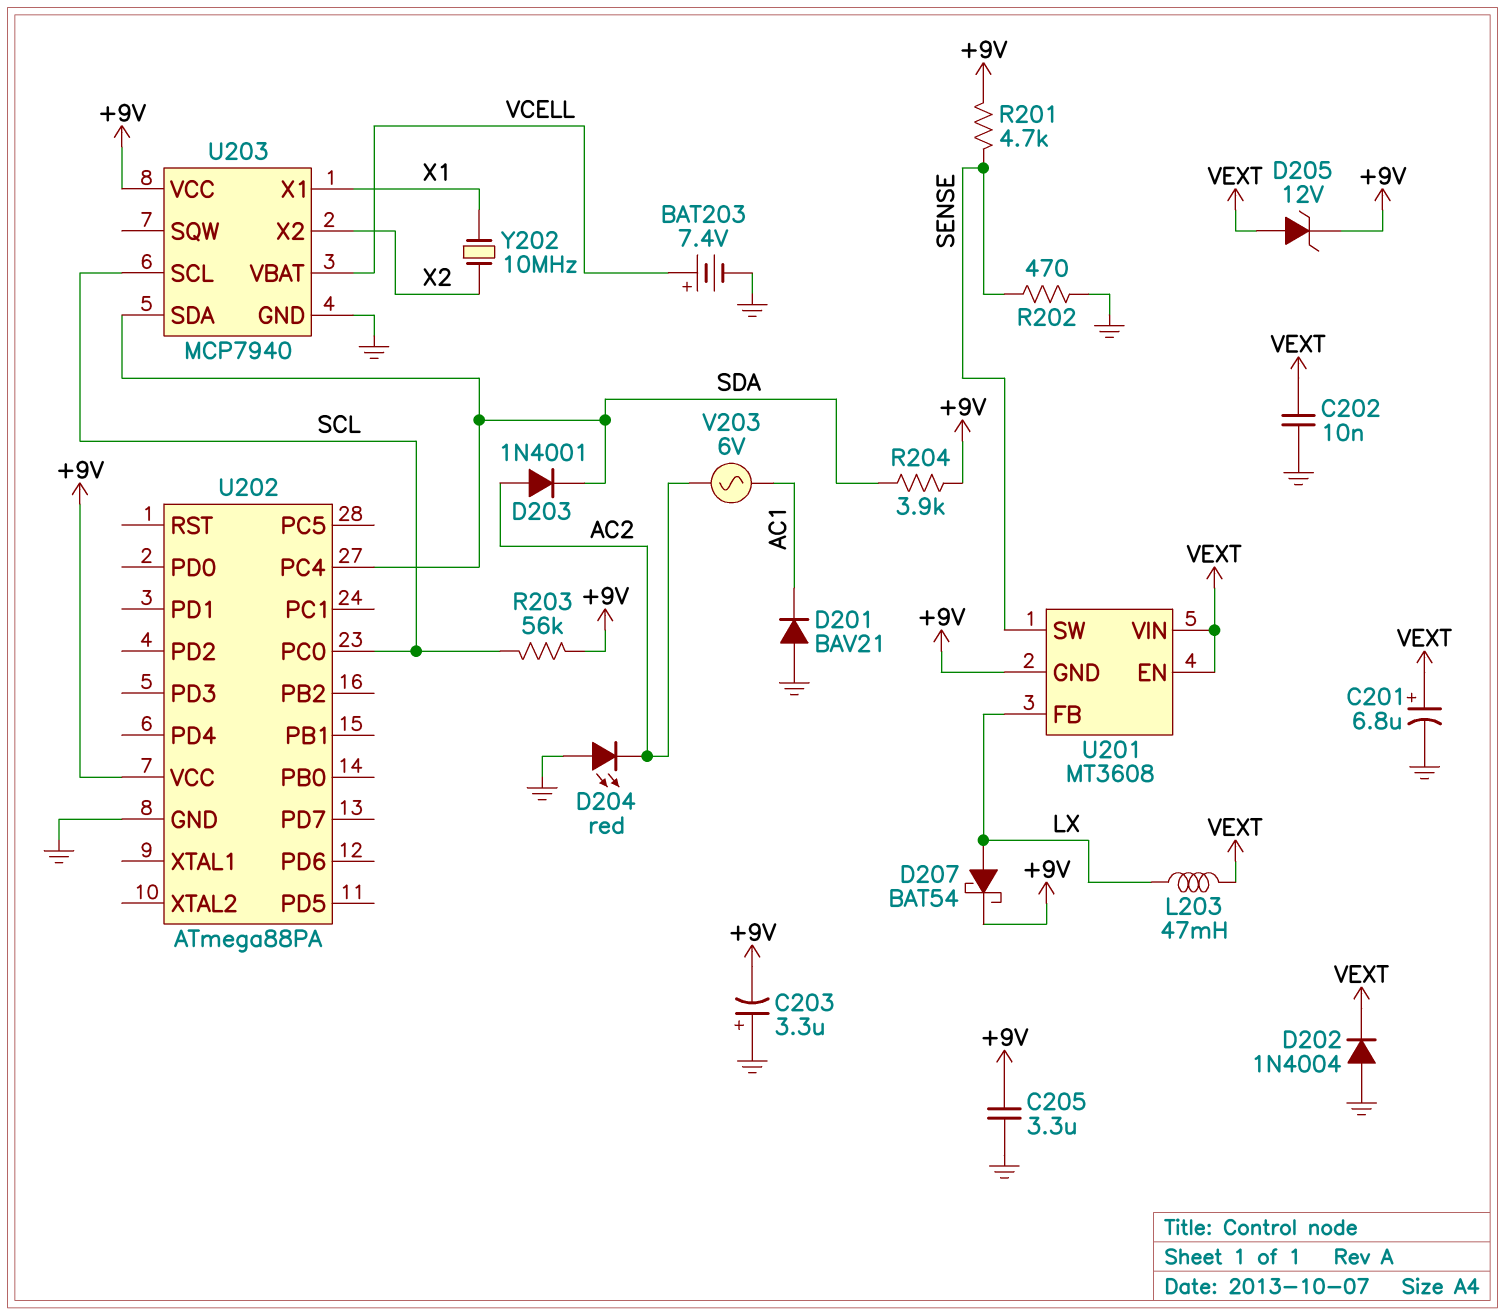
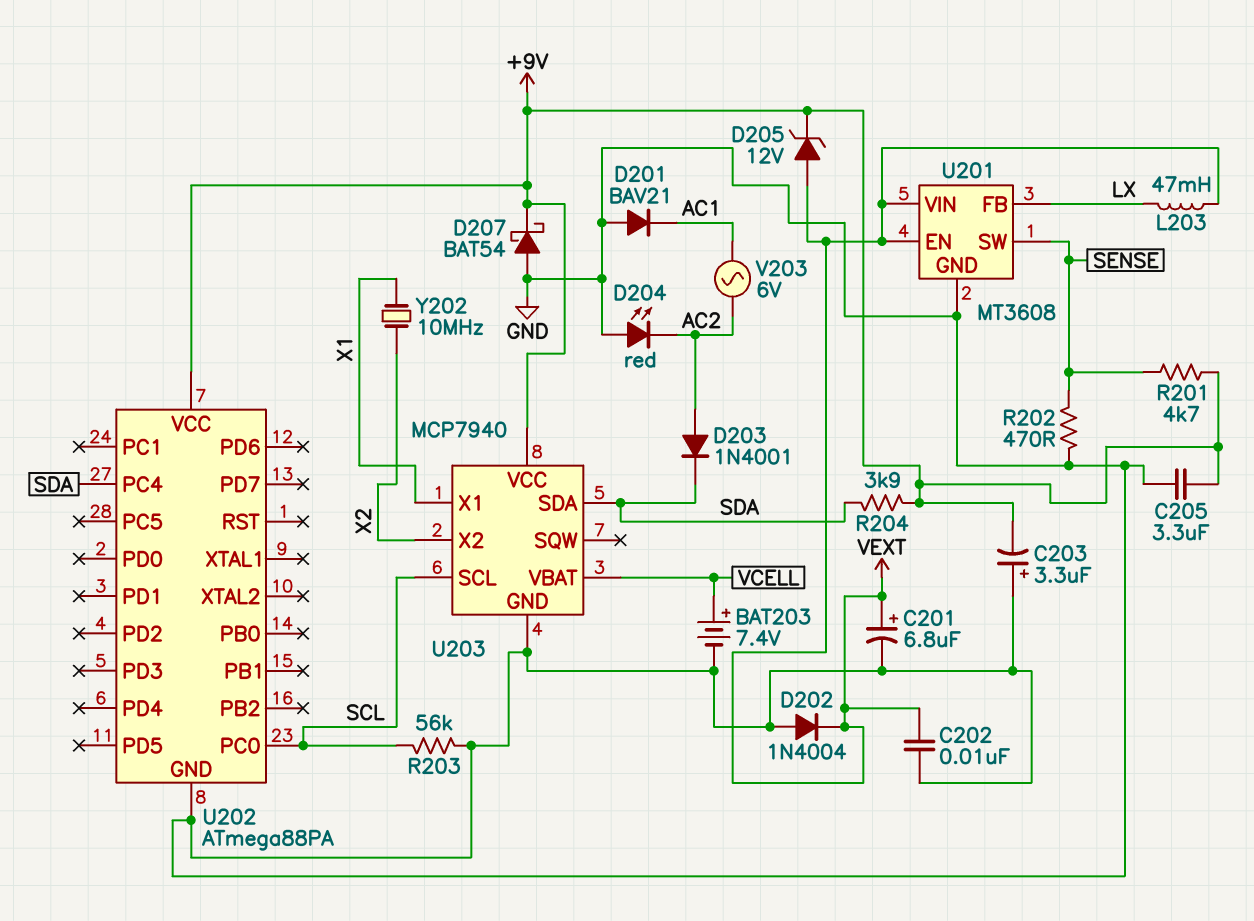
D207: schottky BAT54 (A LX, K +9V) -> schottky BAT54 (A GND, K +9V)
R203: 56k (+9V, SCL) -> 56k (GND, SCL)
U201 pin GND: +9V -> GND

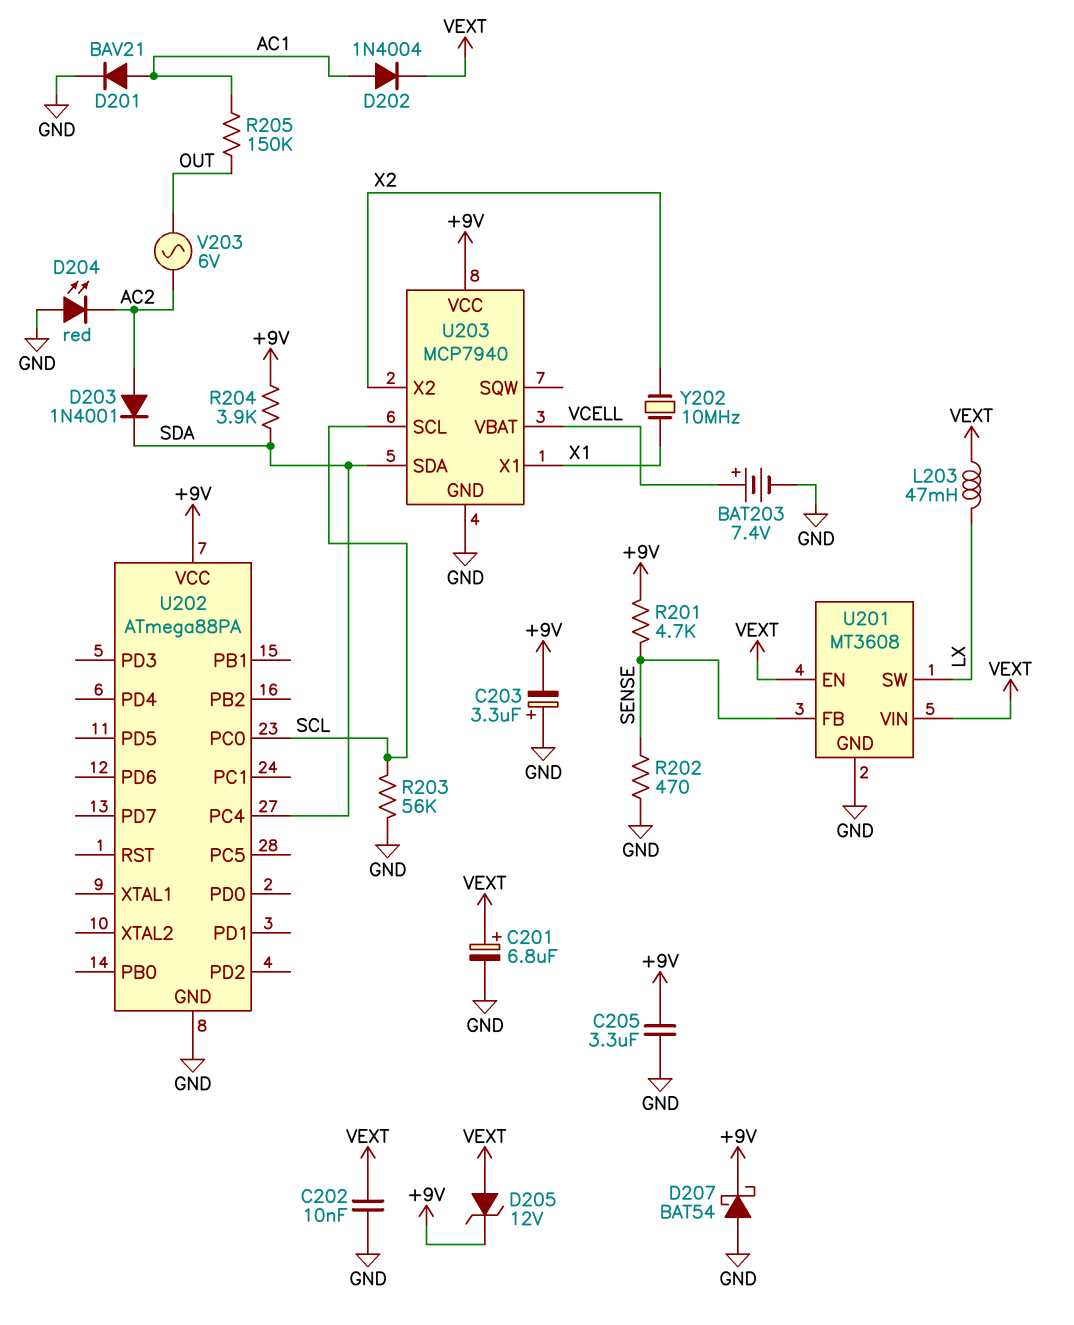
D201: diode BAV21 (A GND, K AC1) -> diode BAV21 (A AC1, K GND)
D202: diode 1N4004 (A GND, K VEXT) -> diode 1N4004 (A AC1, K VEXT)
R205: none -> 150k (AC1, OUT)
U201 pin FB: LX -> SENSE
U201 pin SW: SENSE -> LX
V203: AC 6V (AC1, AC2) -> AC 6V (AC2, OUT)

